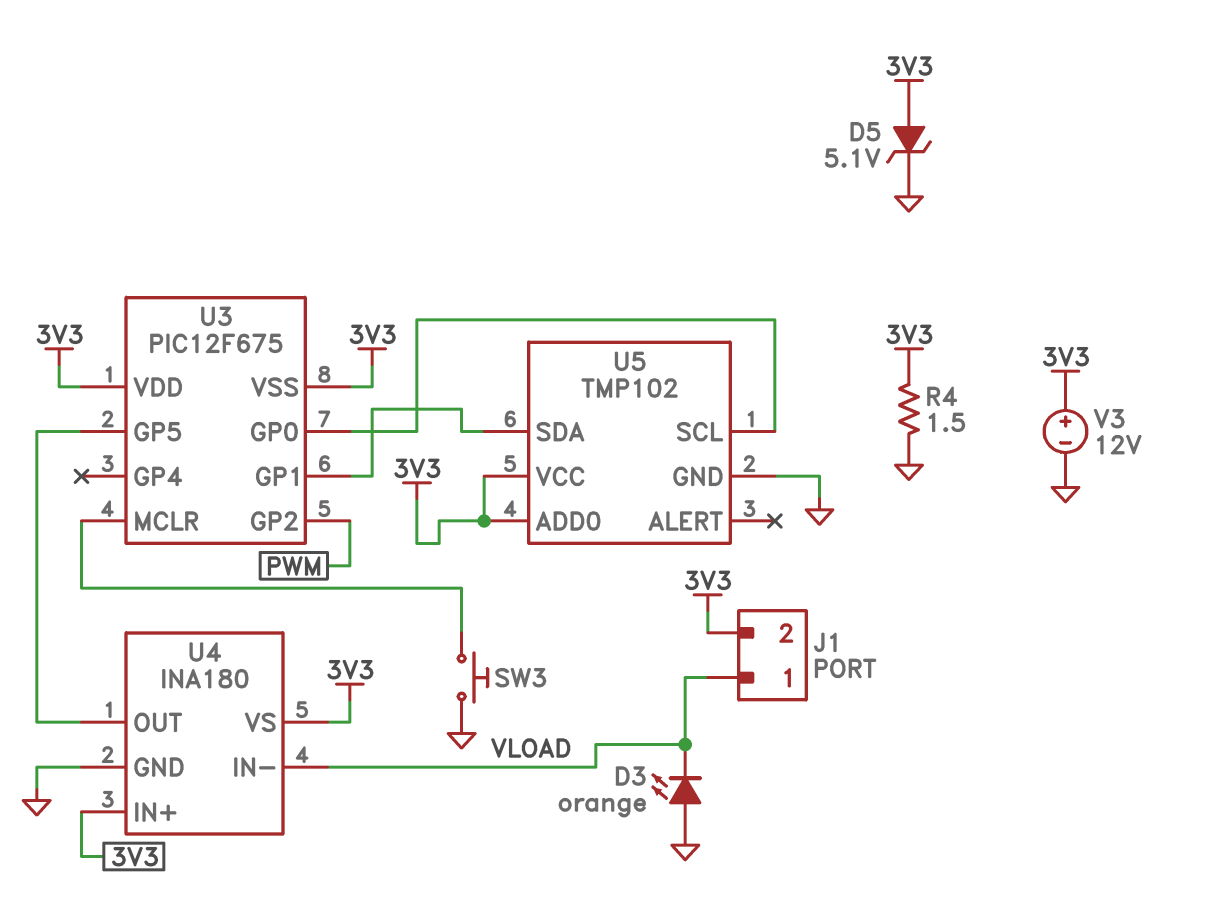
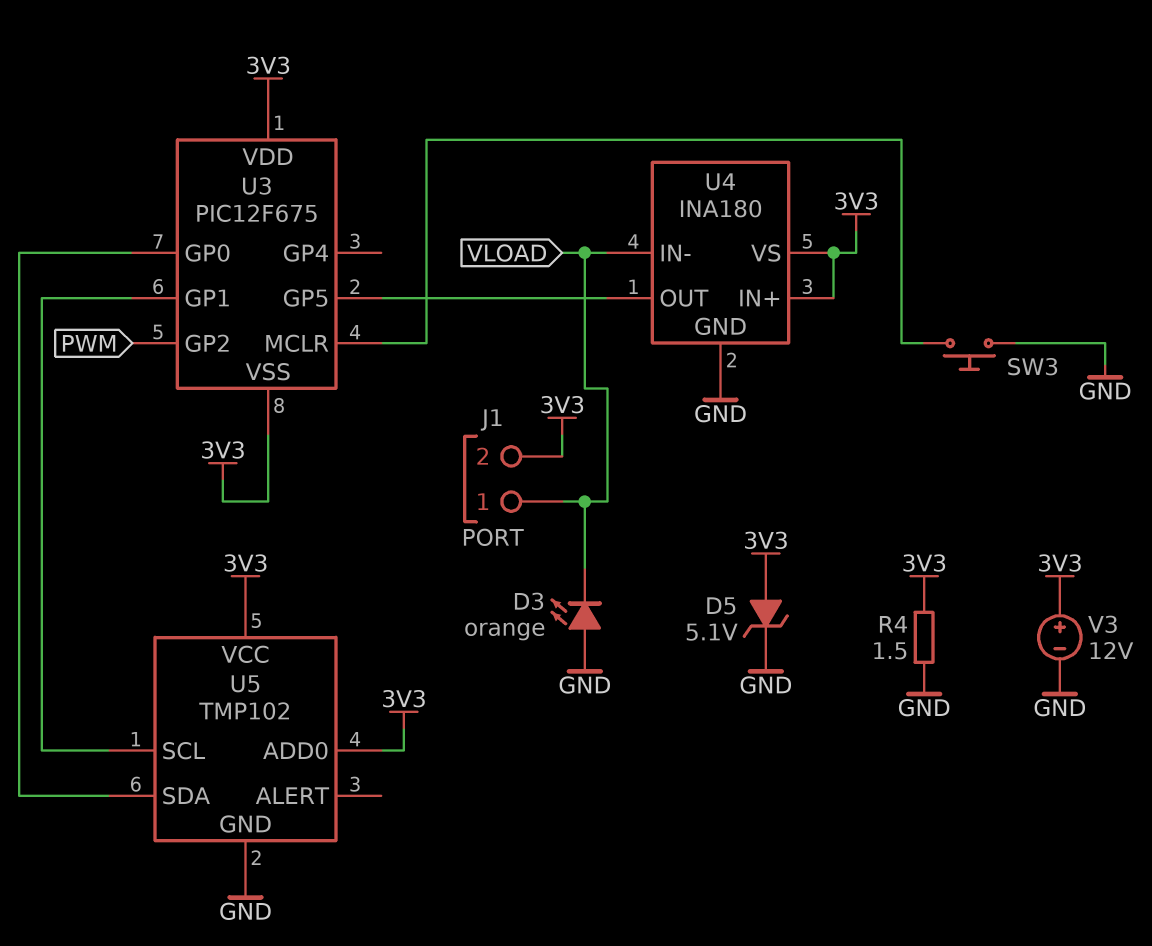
U5 pin SCL: U3/GP0 -> U3/GP1
U5 pin SDA: U3/GP1 -> U3/GP0

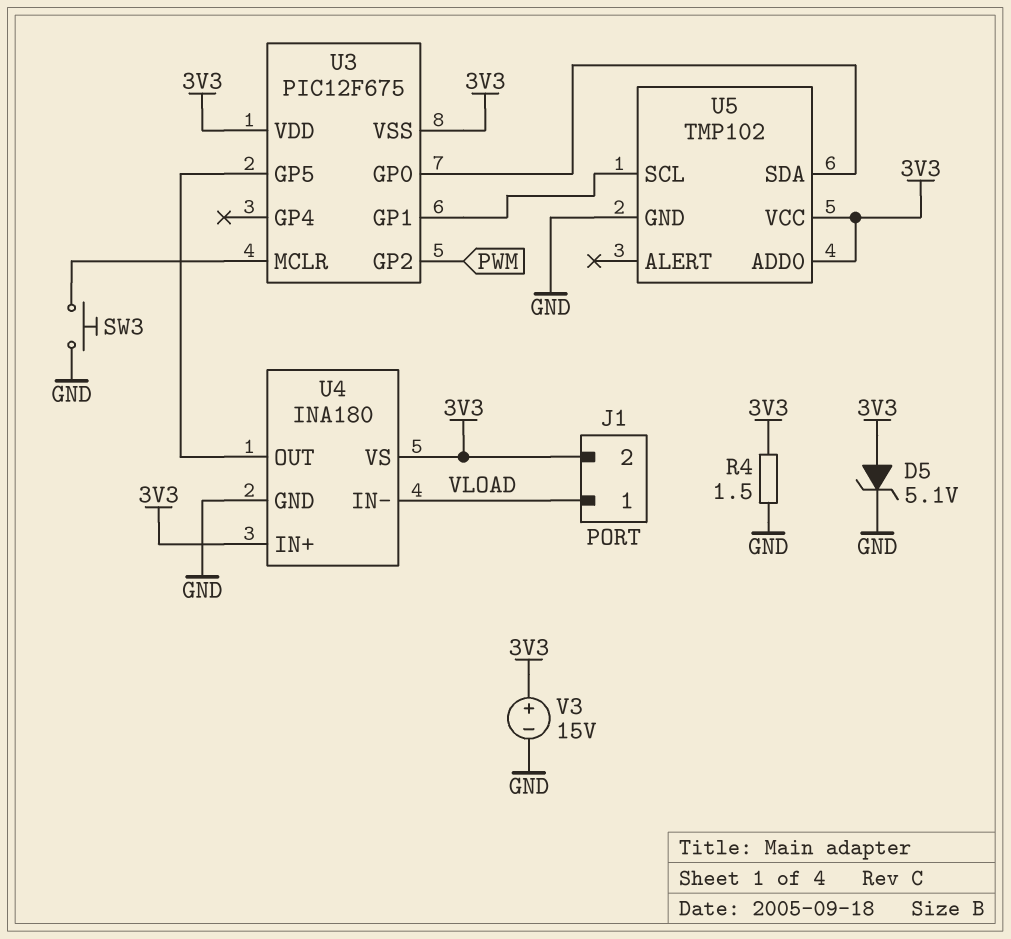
D3: LED orange (A GND, K VLOAD) -> none
V3: 12V (plus 3V3, minus GND) -> 15V (plus 3V3, minus GND)

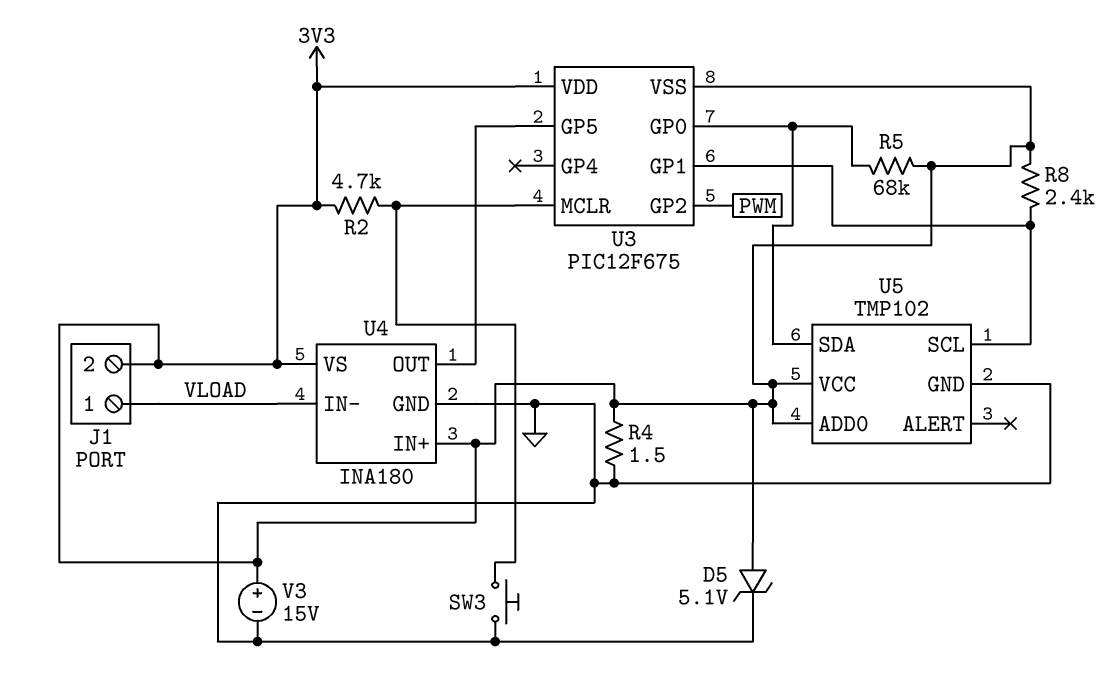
R2: none -> 4.7k (3V3, U3/MCLR)
R5: none -> 68k (3V3, U3/GP0)
R8: none -> 2.4k (3V3, U3/GP1)

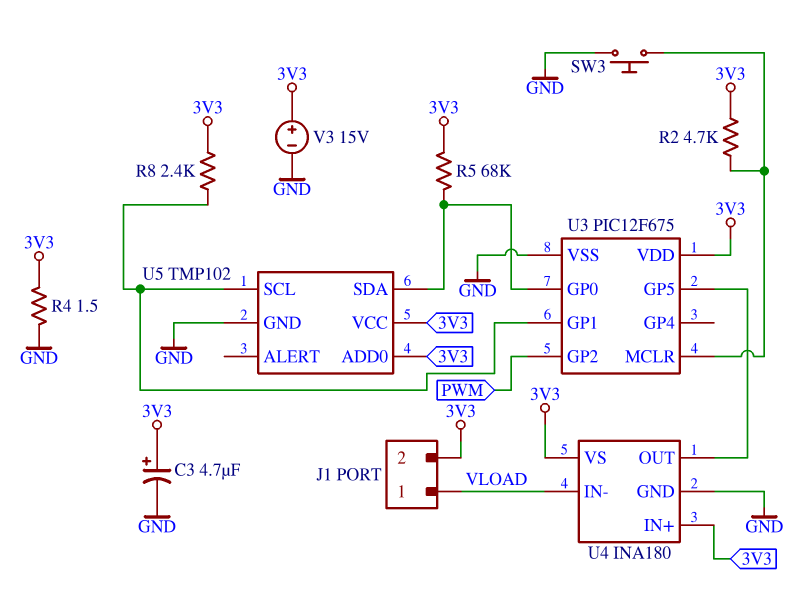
C3: none -> 4.7uF (plus 3V3, minus GND)
D5: zener 5.1V (A 3V3, K GND) -> none
U3 pin VSS: 3V3 -> GND

